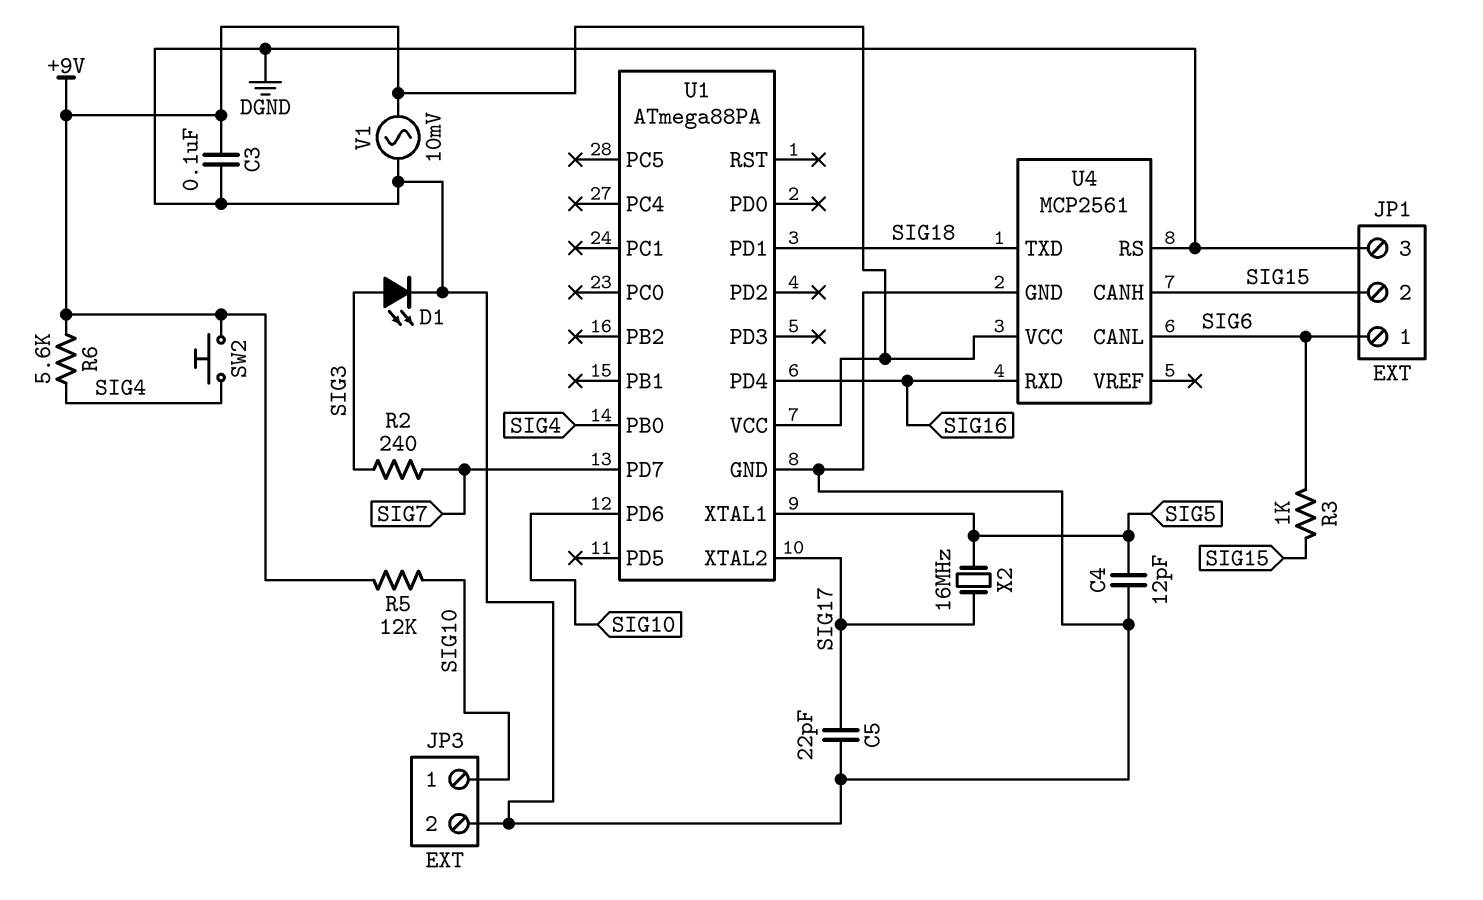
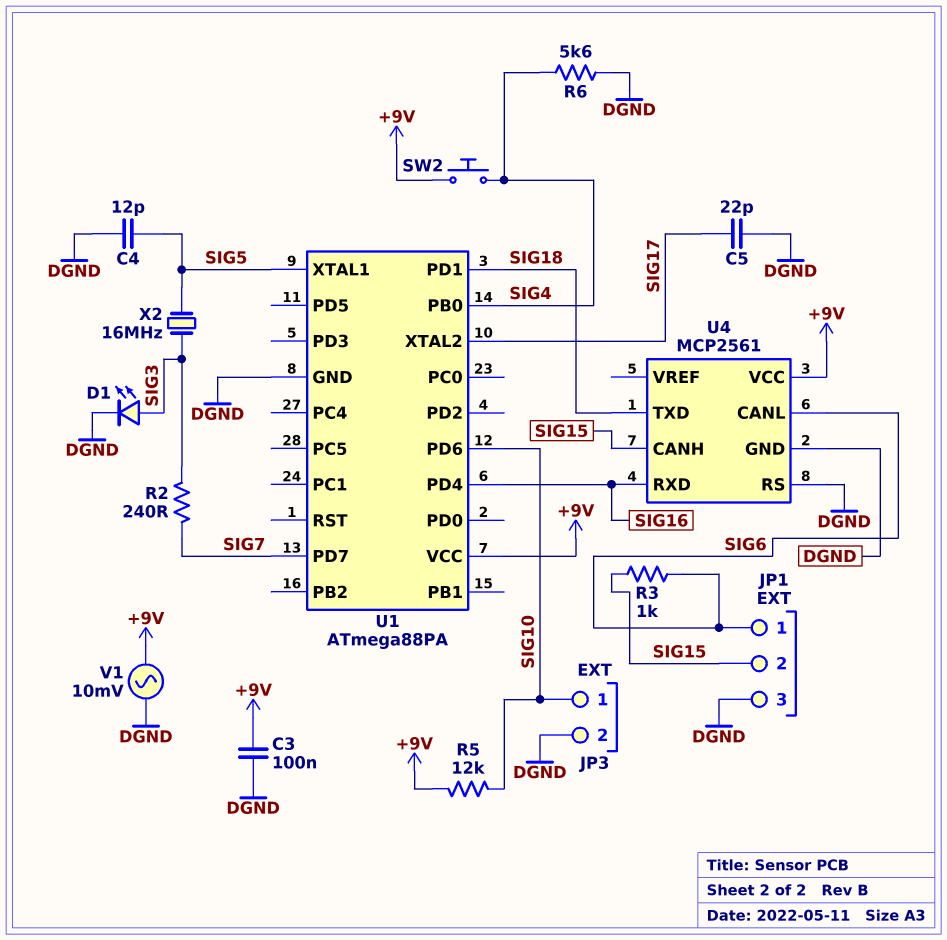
R6: 5.6k (+9V, SIG4) -> 5.6k (DGND, SIG4)
X2: 16MHz (SIG5, SIG17) -> 16MHz (SIG3, SIG5)

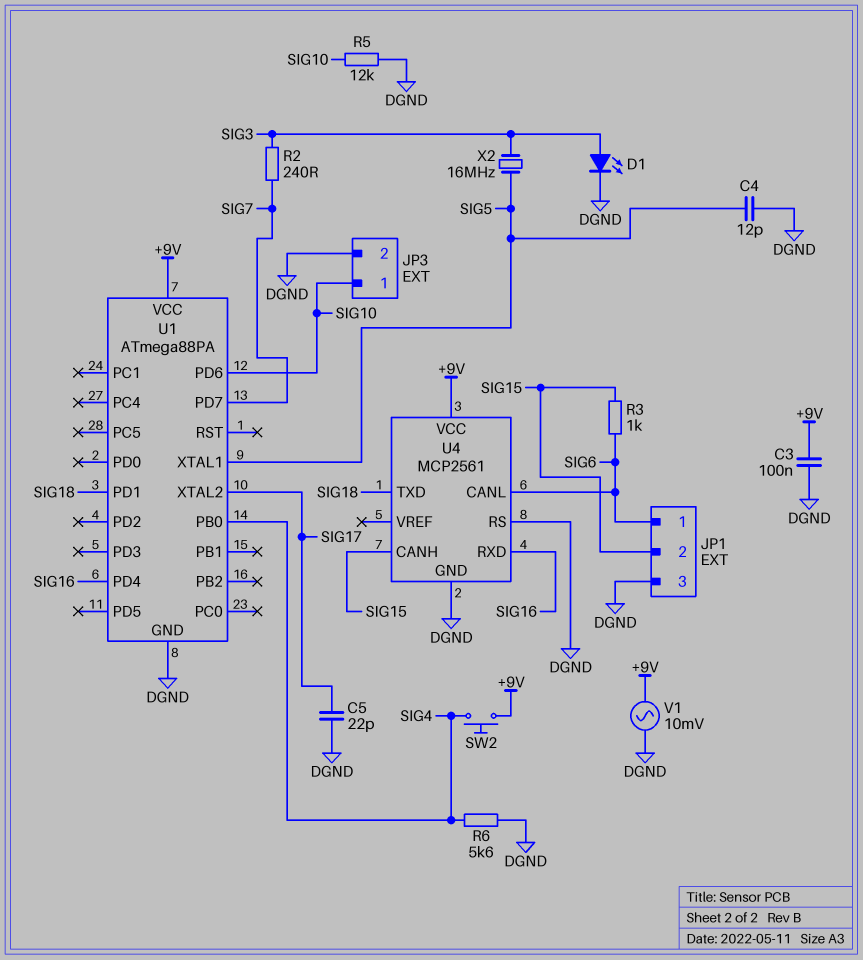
R5: 12k (+9V, SIG10) -> 12k (DGND, SIG10)

